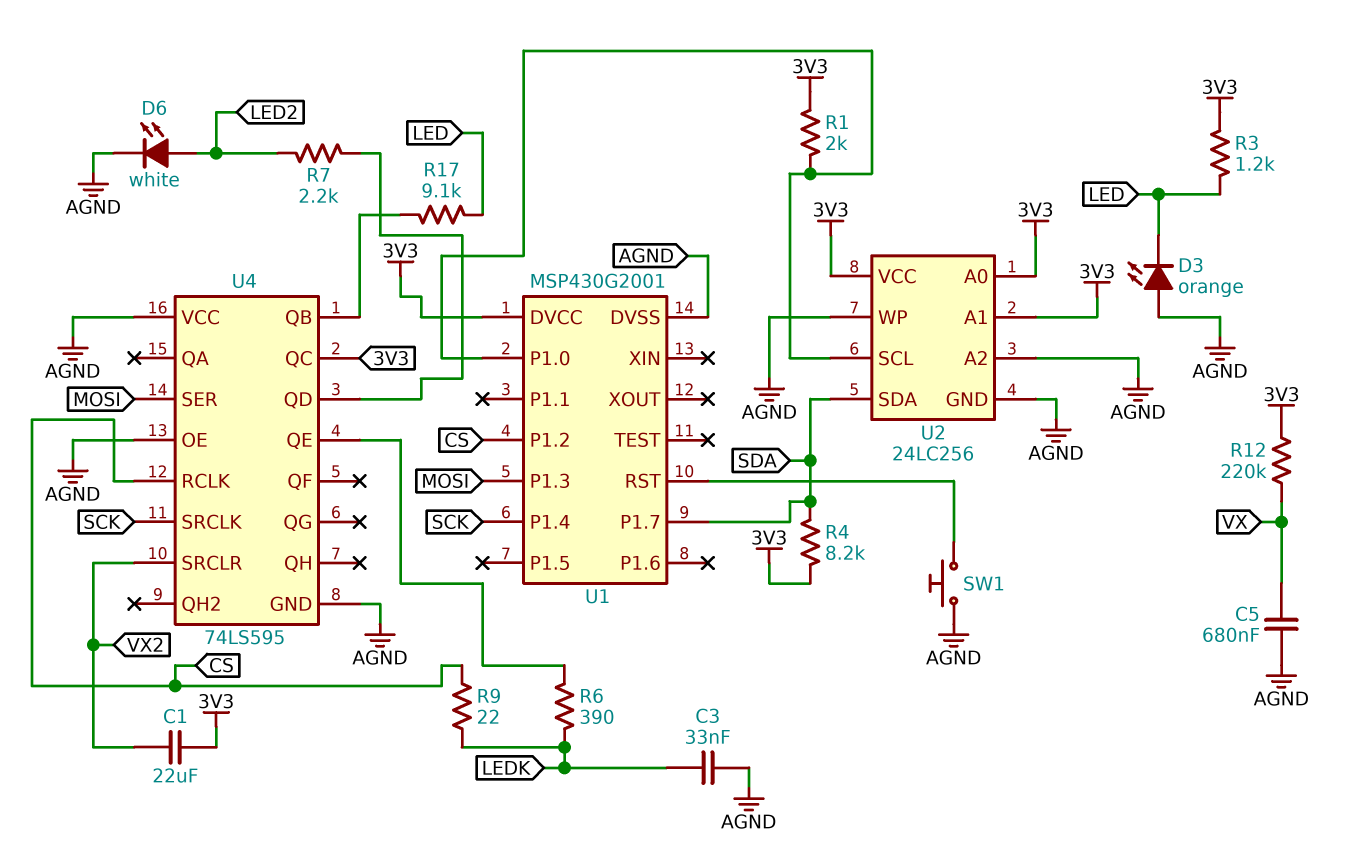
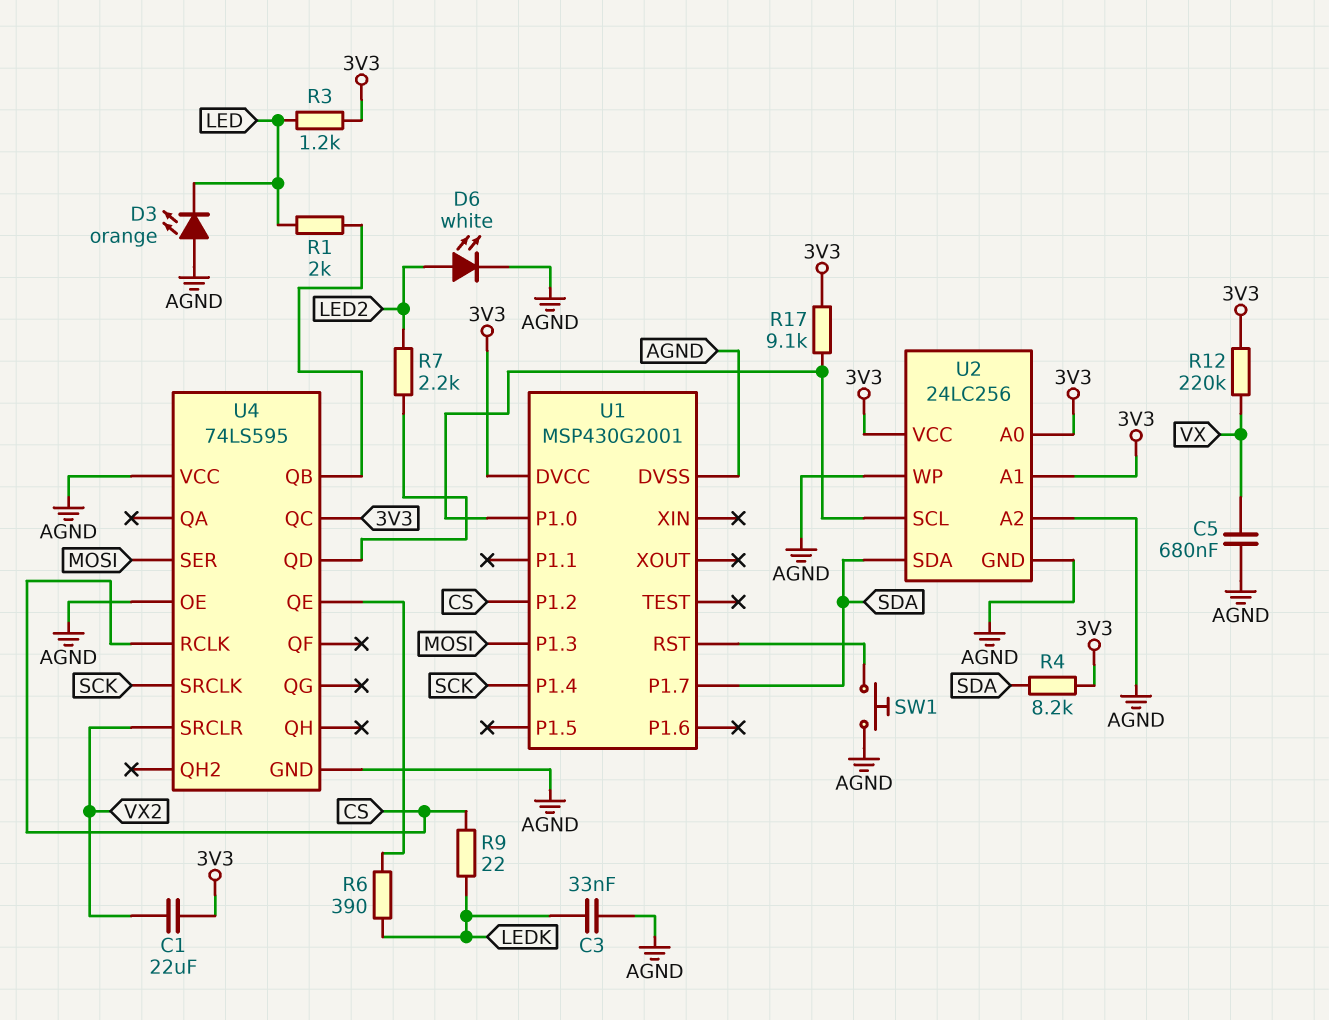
R1: 2k (3V3, U1/P1.0) -> 2k (LED, U4/QB)
R17: 9.1k (LED, U4/QB) -> 9.1k (3V3, U1/P1.0)

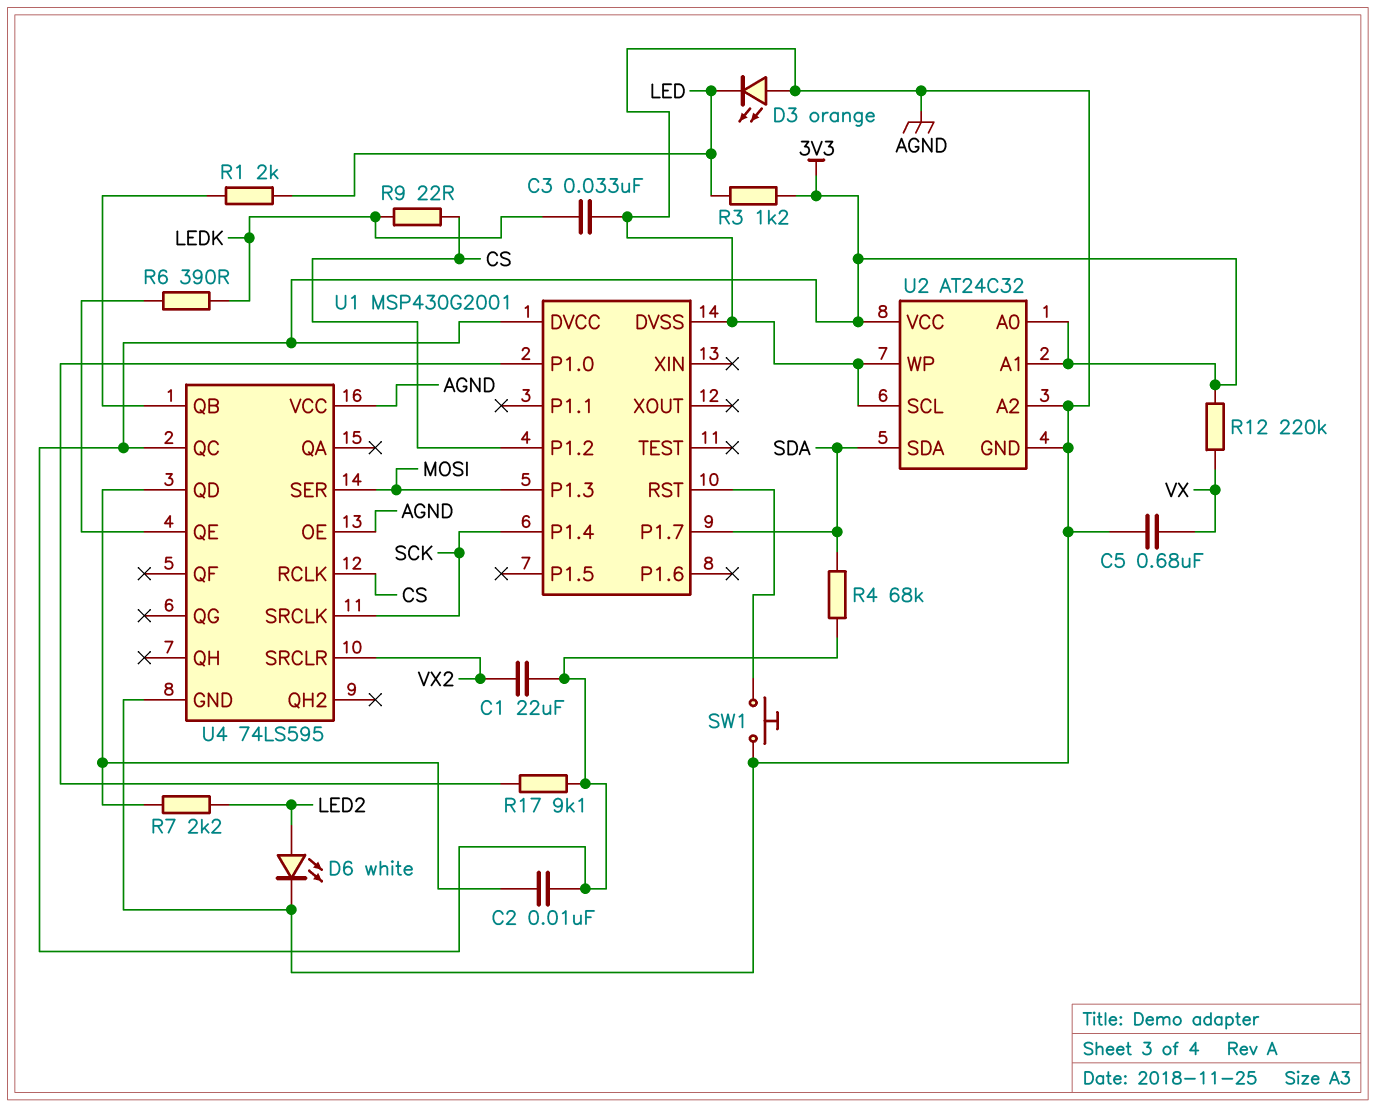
C2: none -> 10nF (3V3, U4/QD)
R4: 8.2k (3V3, SDA) -> 68k (3V3, SDA)
U2: 24LC256 -> AT24C32
U2 pin SCL: U1/P1.0 -> AGND

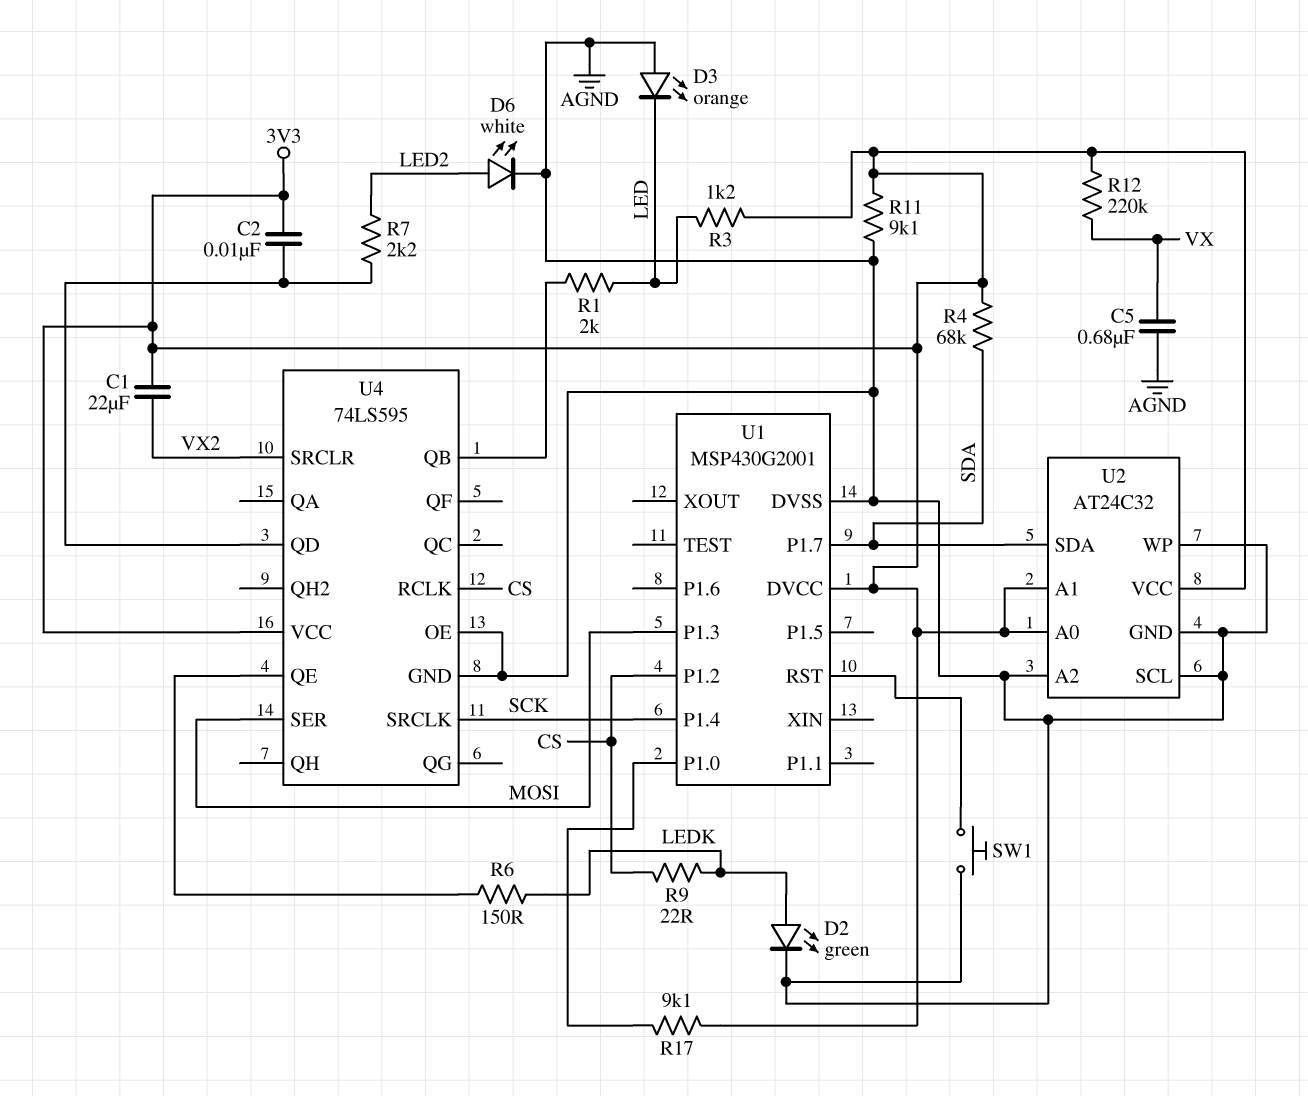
C3: 33nF (AGND, LEDK) -> none
D2: none -> LED green (A LEDK, K AGND)
R6: 390 (LEDK, U4/QE) -> 150 (LEDK, U4/QE)
R11: none -> 9.1k (3V3, AGND)
U4 pin QC: 3V3 -> none
U4 pin VCC: AGND -> 3V3

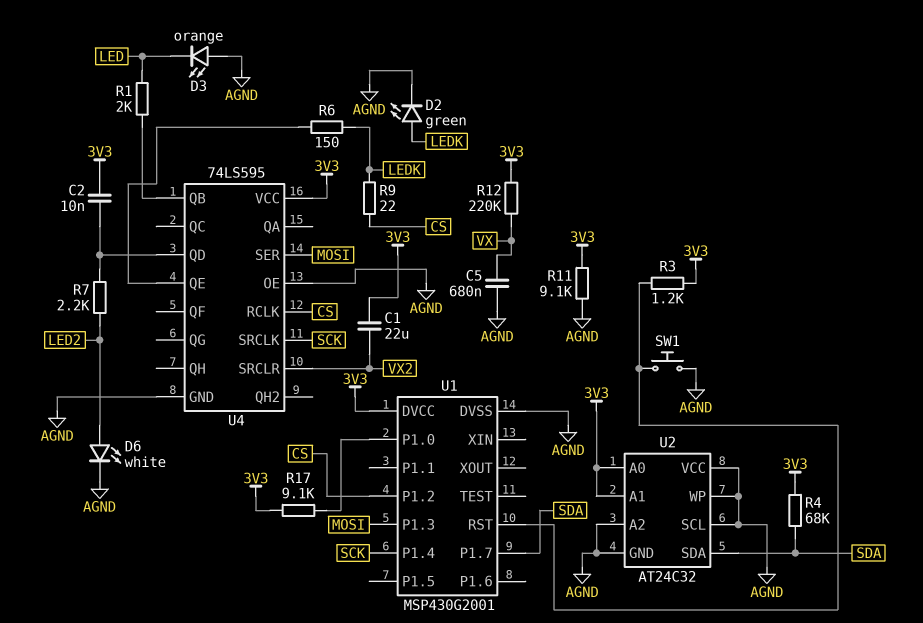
R3: 1.2k (3V3, LED) -> 1.2k (3V3, U1/RST)
U2 pin VCC: 3V3 -> AGND

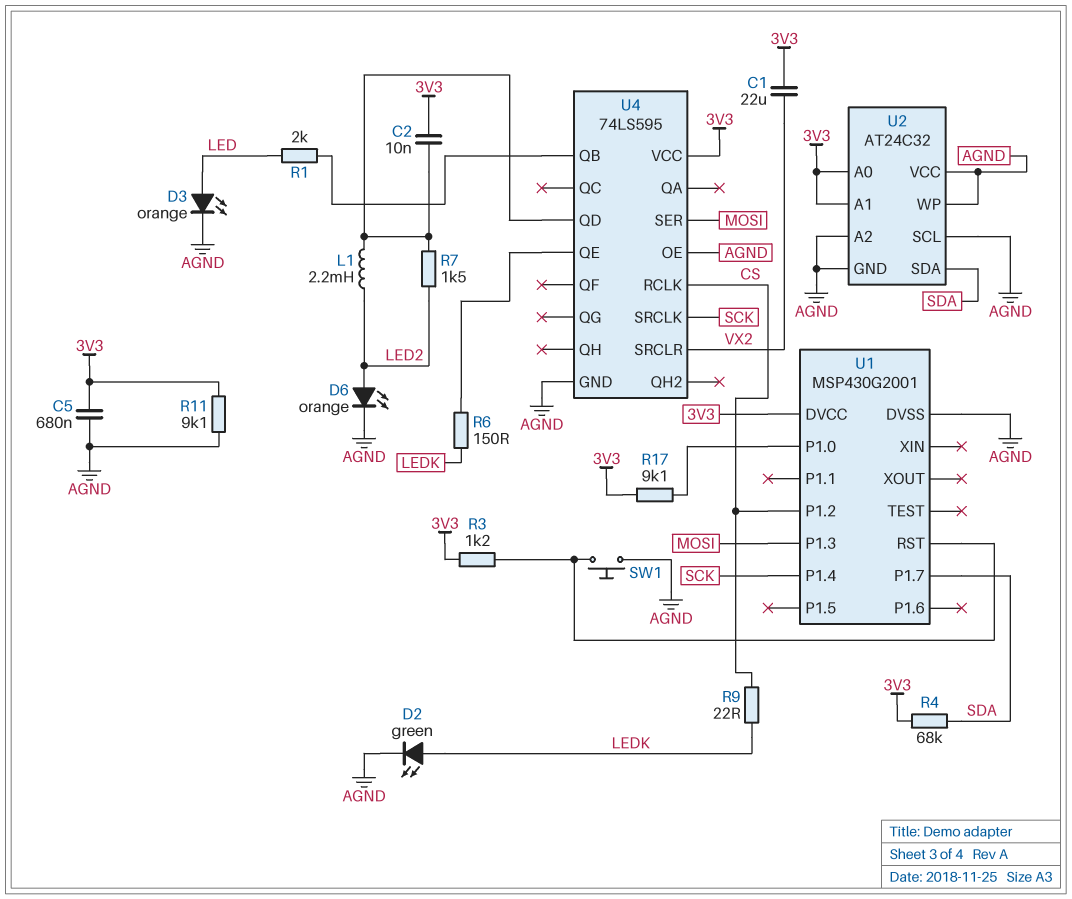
C5: 680nF (AGND, VX) -> 680nF (3V3, AGND)
D3: LED orange (A AGND, K LED) -> LED orange (A LED, K AGND)
D6: LED white (A LED2, K AGND) -> LED orange (A LED2, K AGND)
L1: none -> 2.2mH (LED2, U4/QD)
R7: 2.2k (LED2, U4/QD) -> 1.5k (LED2, U4/QD)
R12: 220k (3V3, VX) -> none

